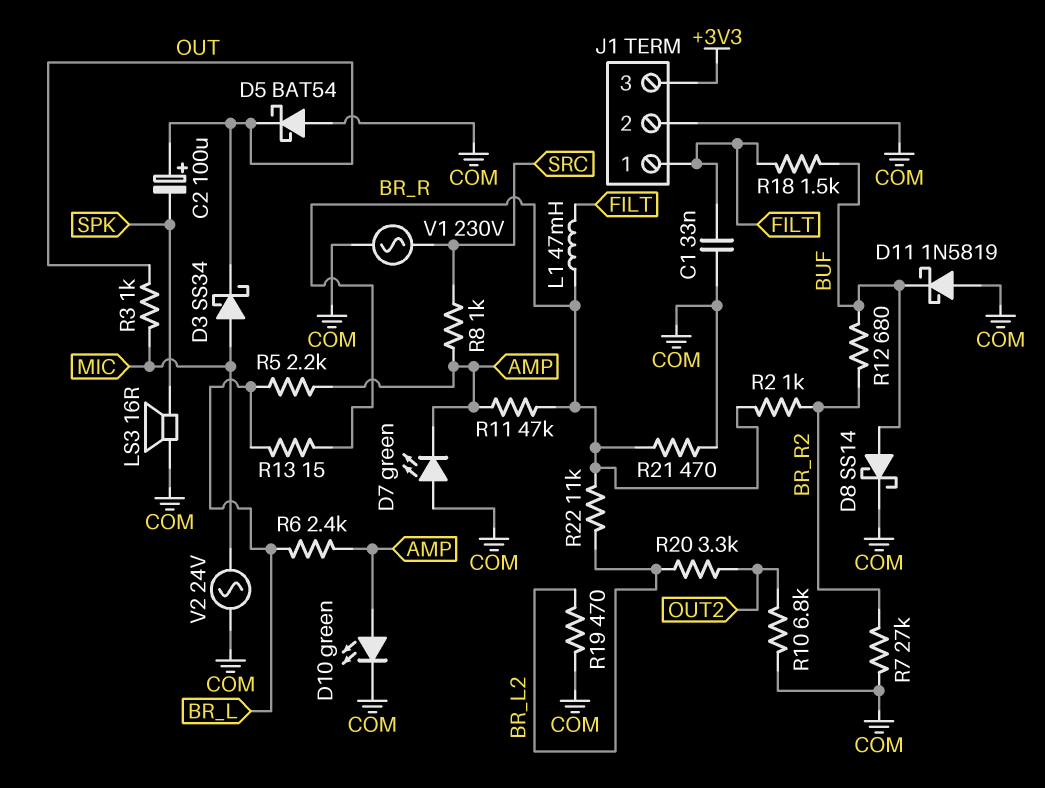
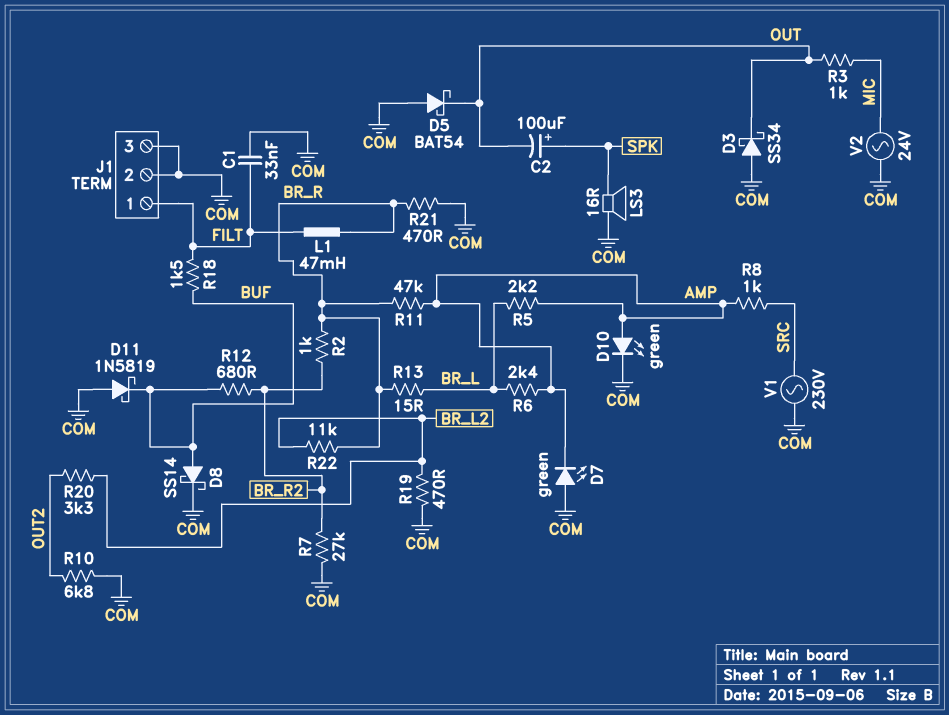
C2: 100uF (plus OUT, minus SPK) -> 100uF (plus SPK, minus OUT)
D3: schottky SS34 (A MIC, K OUT) -> schottky SS34 (A COM, K OUT)
J1 pin 3: +3V3 -> COM

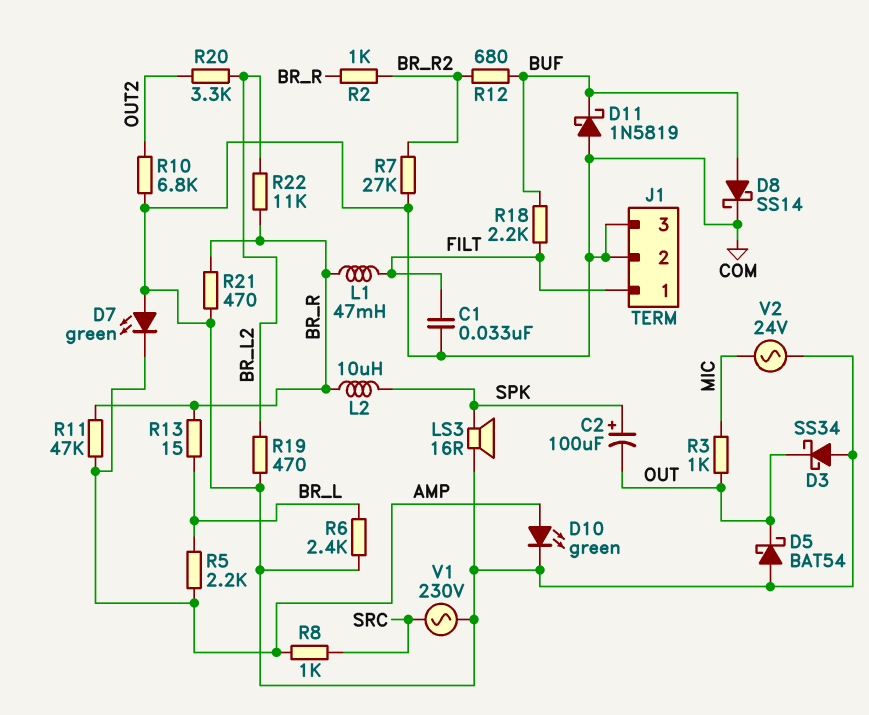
L2: none -> 10uH (BR_R, SPK)
R6: 2.4k (AMP, BR_L) -> 2.4k (BR_L, COM)
R18: 1.5k (BUF, FILT) -> 2.2k (BUF, FILT)

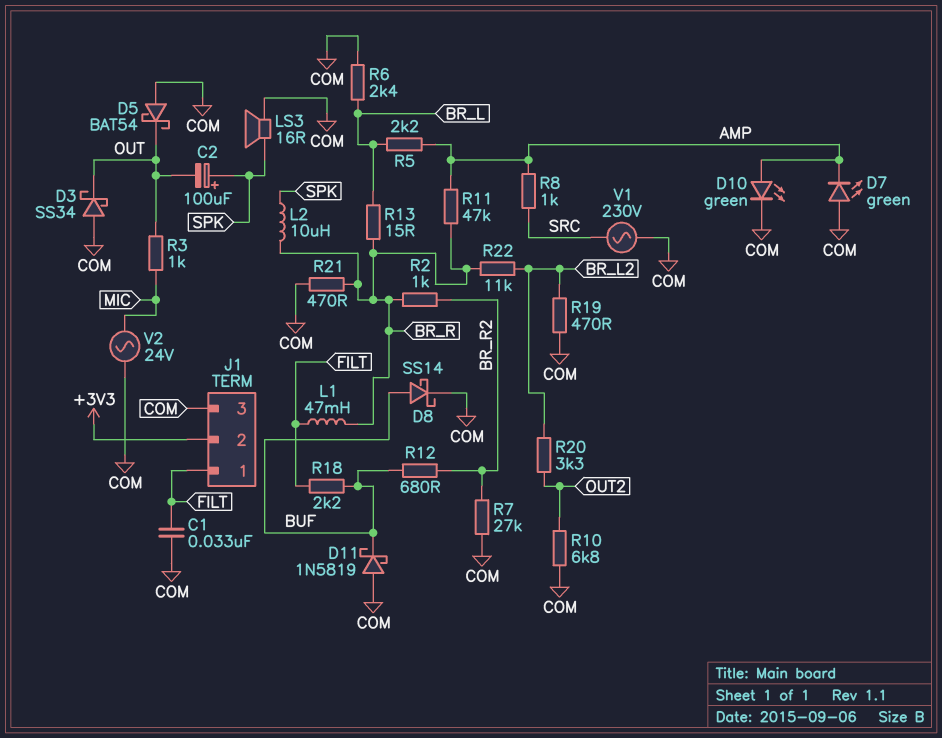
J1 pin 2: COM -> +3V3

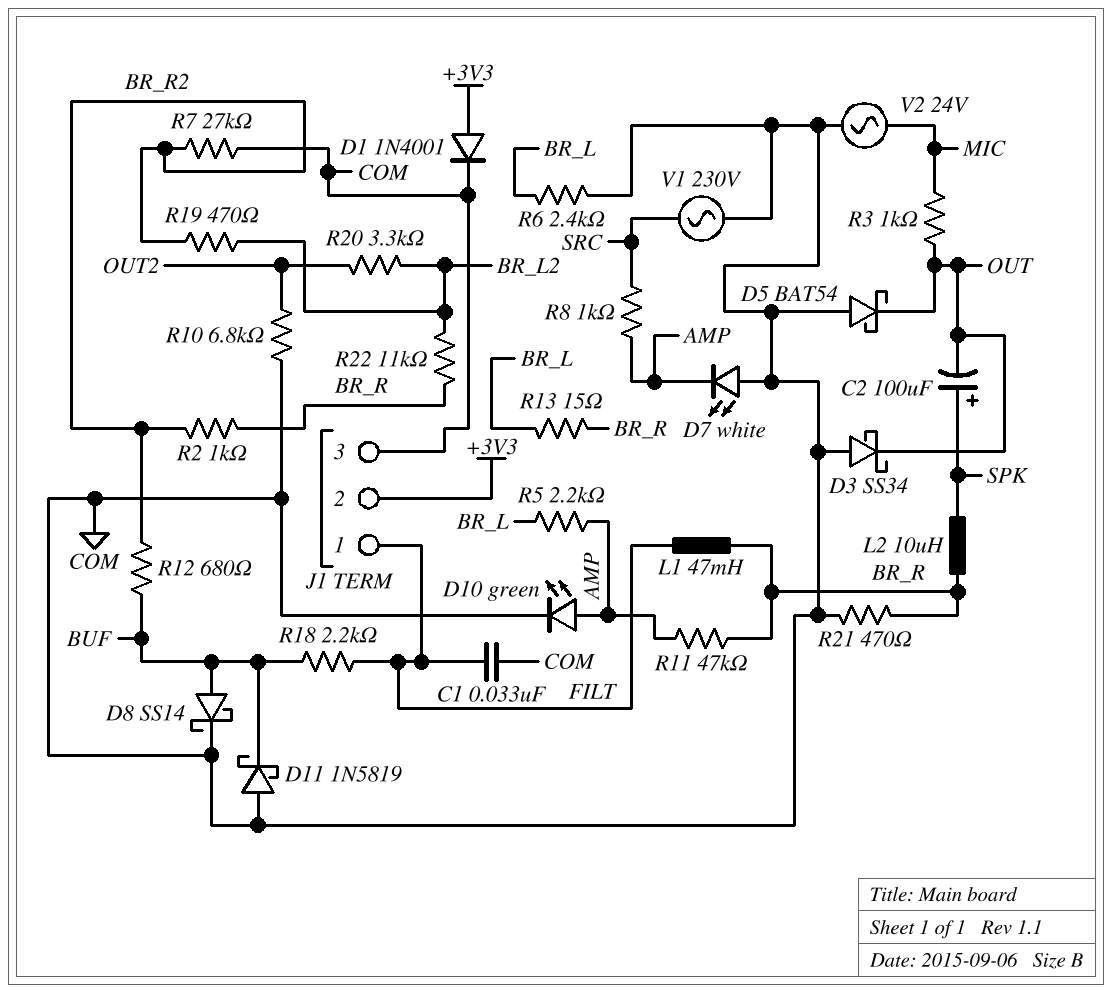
D1: none -> diode 1N4001 (A +3V3, K COM)
D7: LED green (A COM, K AMP) -> LED white (A COM, K AMP)
LS3: speaker 16R (COM, SPK) -> none
R19: 470 (BR_L2, COM) -> 470 (BR_L2, BR_R2)

